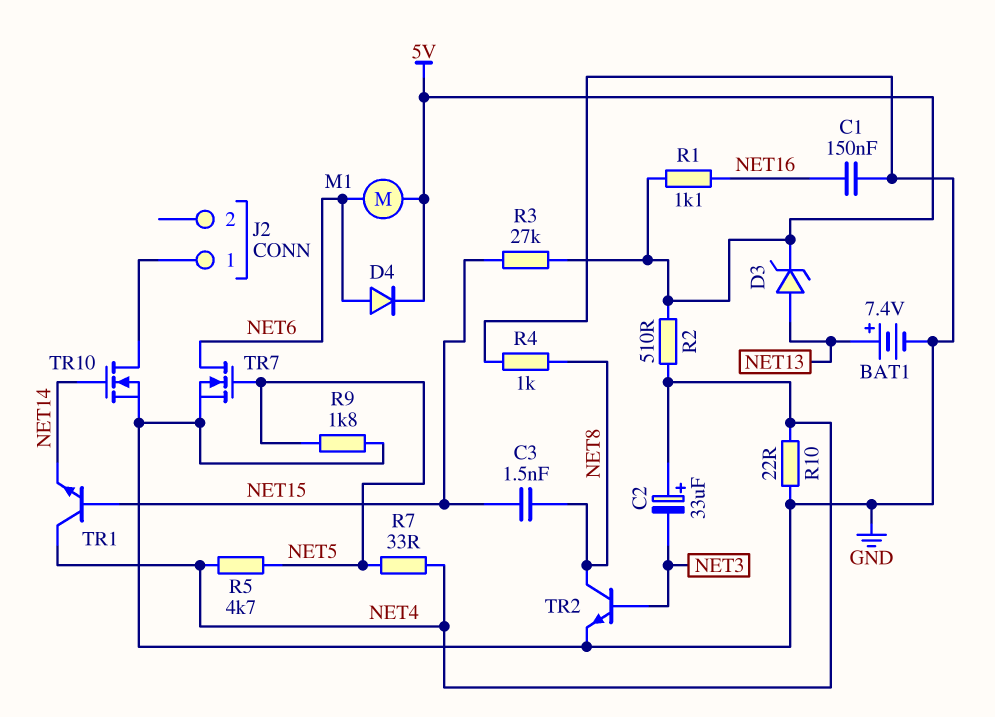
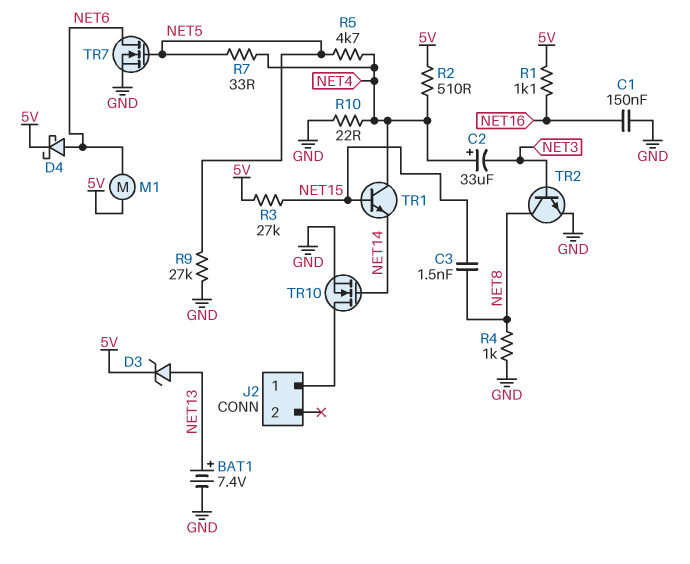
D4: diode (A NET6, K 5V) -> schottky (A NET6, K 5V)
R9: 1.8k (GND, NET5) -> 27k (GND, NET5)

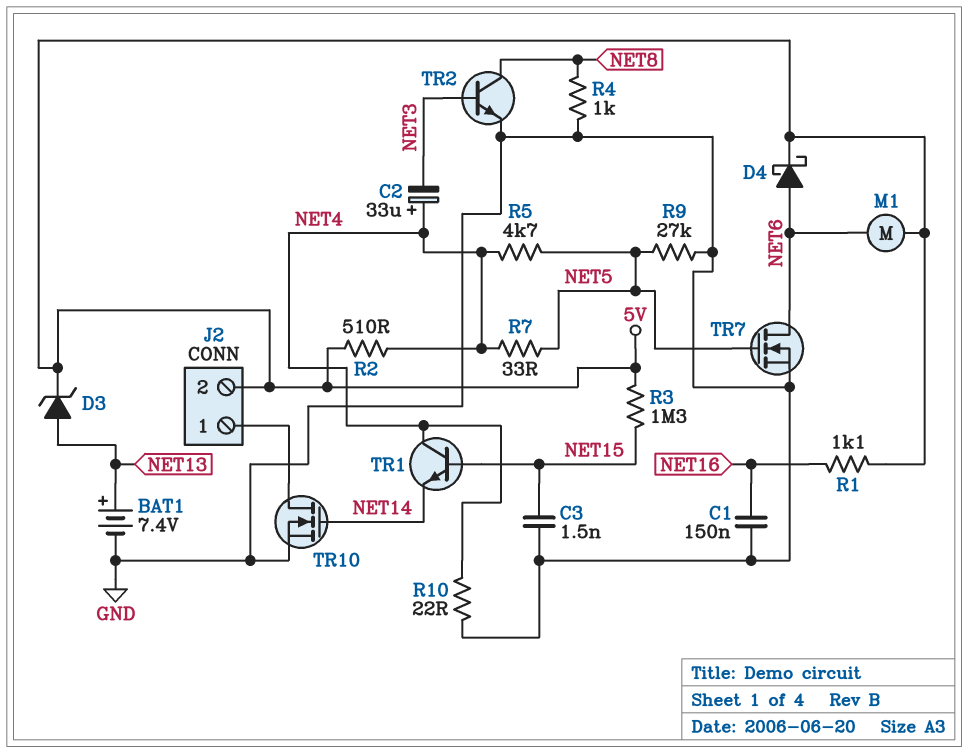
C3: 1.5nF (NET8, NET15) -> 1.5nF (GND, NET15)
J2 pin 2: none -> 5V
R3: 27k (5V, NET15) -> 1.3M (5V, NET15)

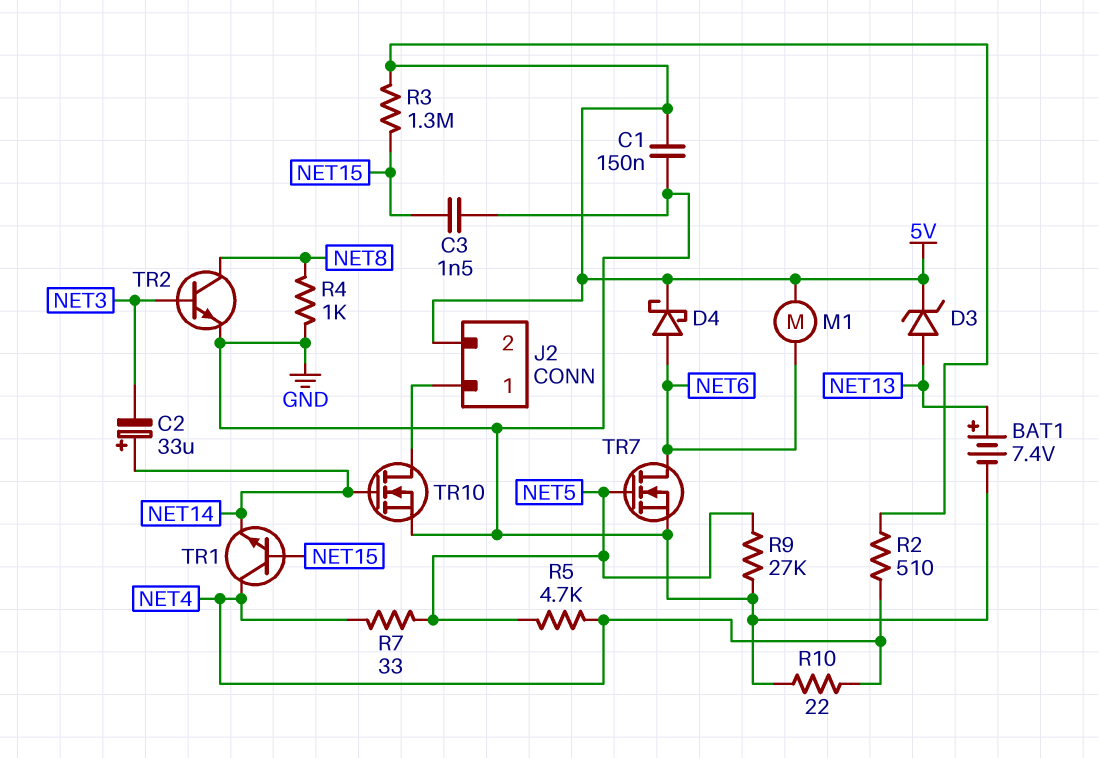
C1: 150nF (GND, NET16) -> 150nF (5V, GND)
C2: 33uF (plus NET4, minus NET3) -> 33uF (plus NET14, minus NET3)
R1: 1.1k (5V, NET16) -> none

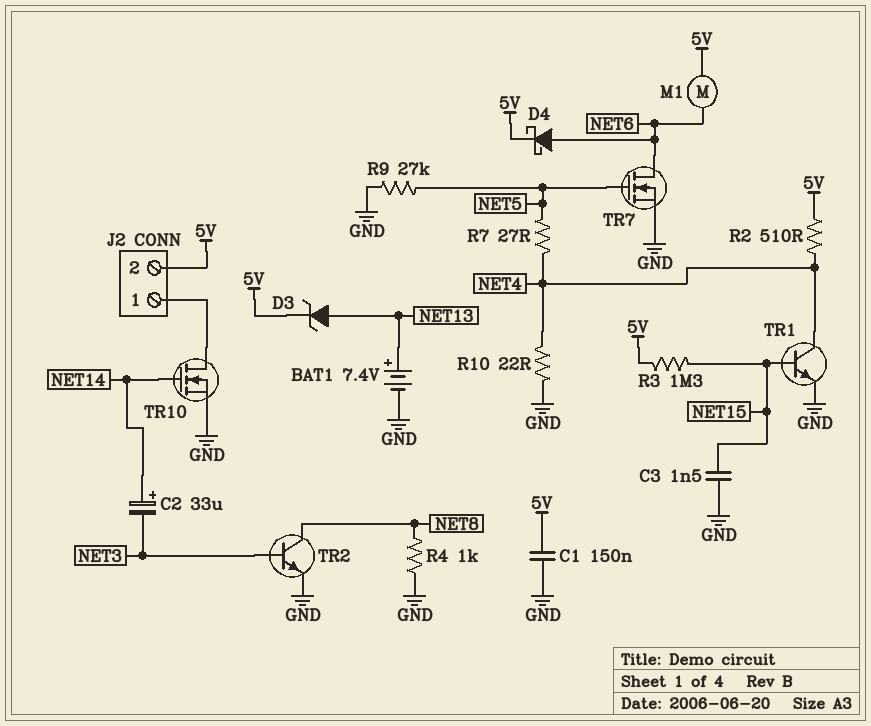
R5: 4.7k (NET4, NET5) -> none
R7: 33 (NET4, NET5) -> 27 (NET4, NET5)
TR1: NPN (B NET15, C NET4, E NET14) -> NPN (B NET15, C NET4, E GND)

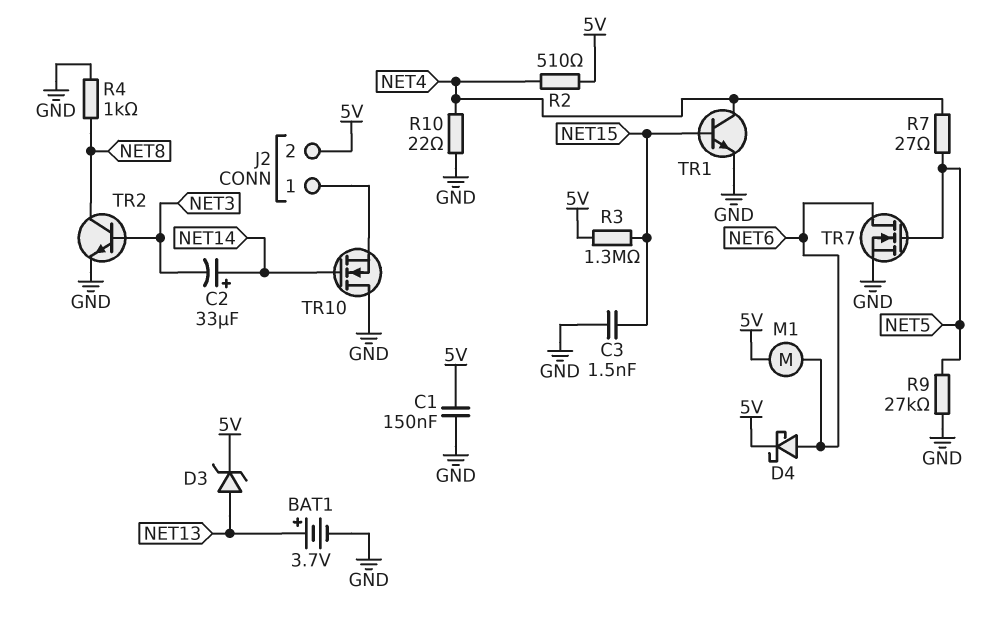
BAT1: 7.4V (plus NET13, minus GND) -> 3.7V (plus NET13, minus GND)
TR10: NMOS (G NET14, D J2/1, S GND) -> NMOS (G NET14, D GND, S J2/1)

